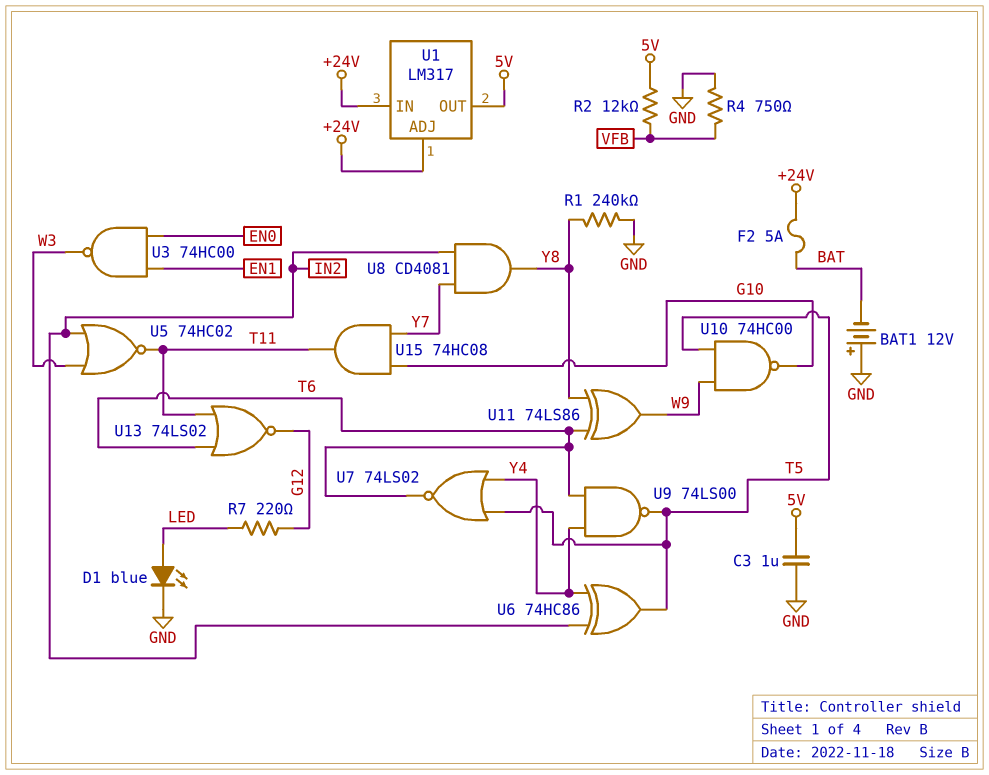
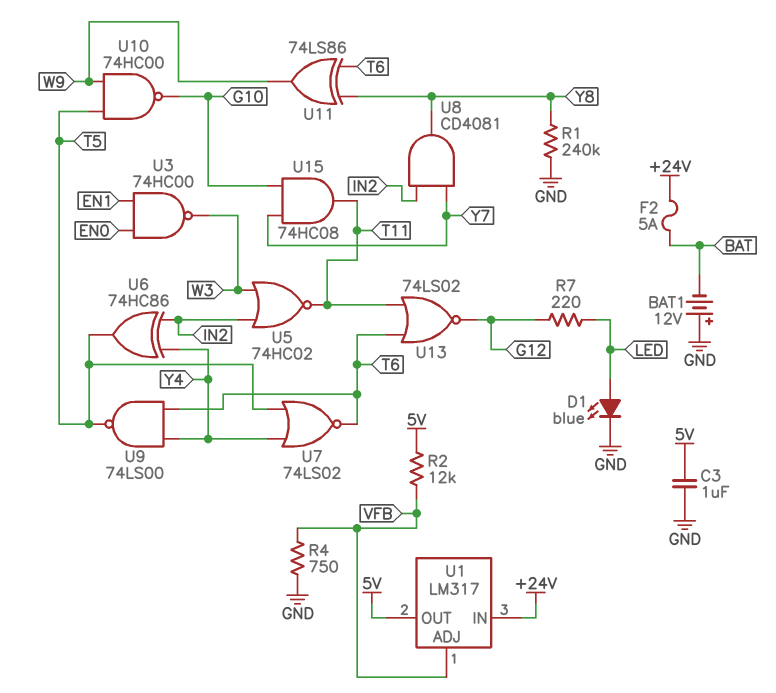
U1 pin ADJ: +24V -> VFB

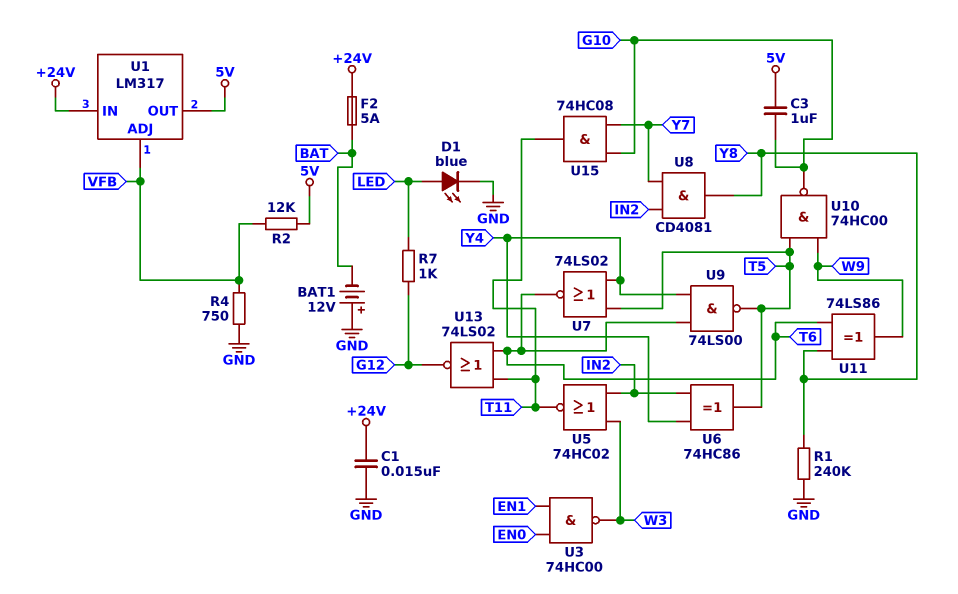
C1: none -> 15nF (+24V, GND)
C3: 1uF (5V, GND) -> 1uF (5V, G10)
R7: 220 (G12, LED) -> 1k (G12, LED)

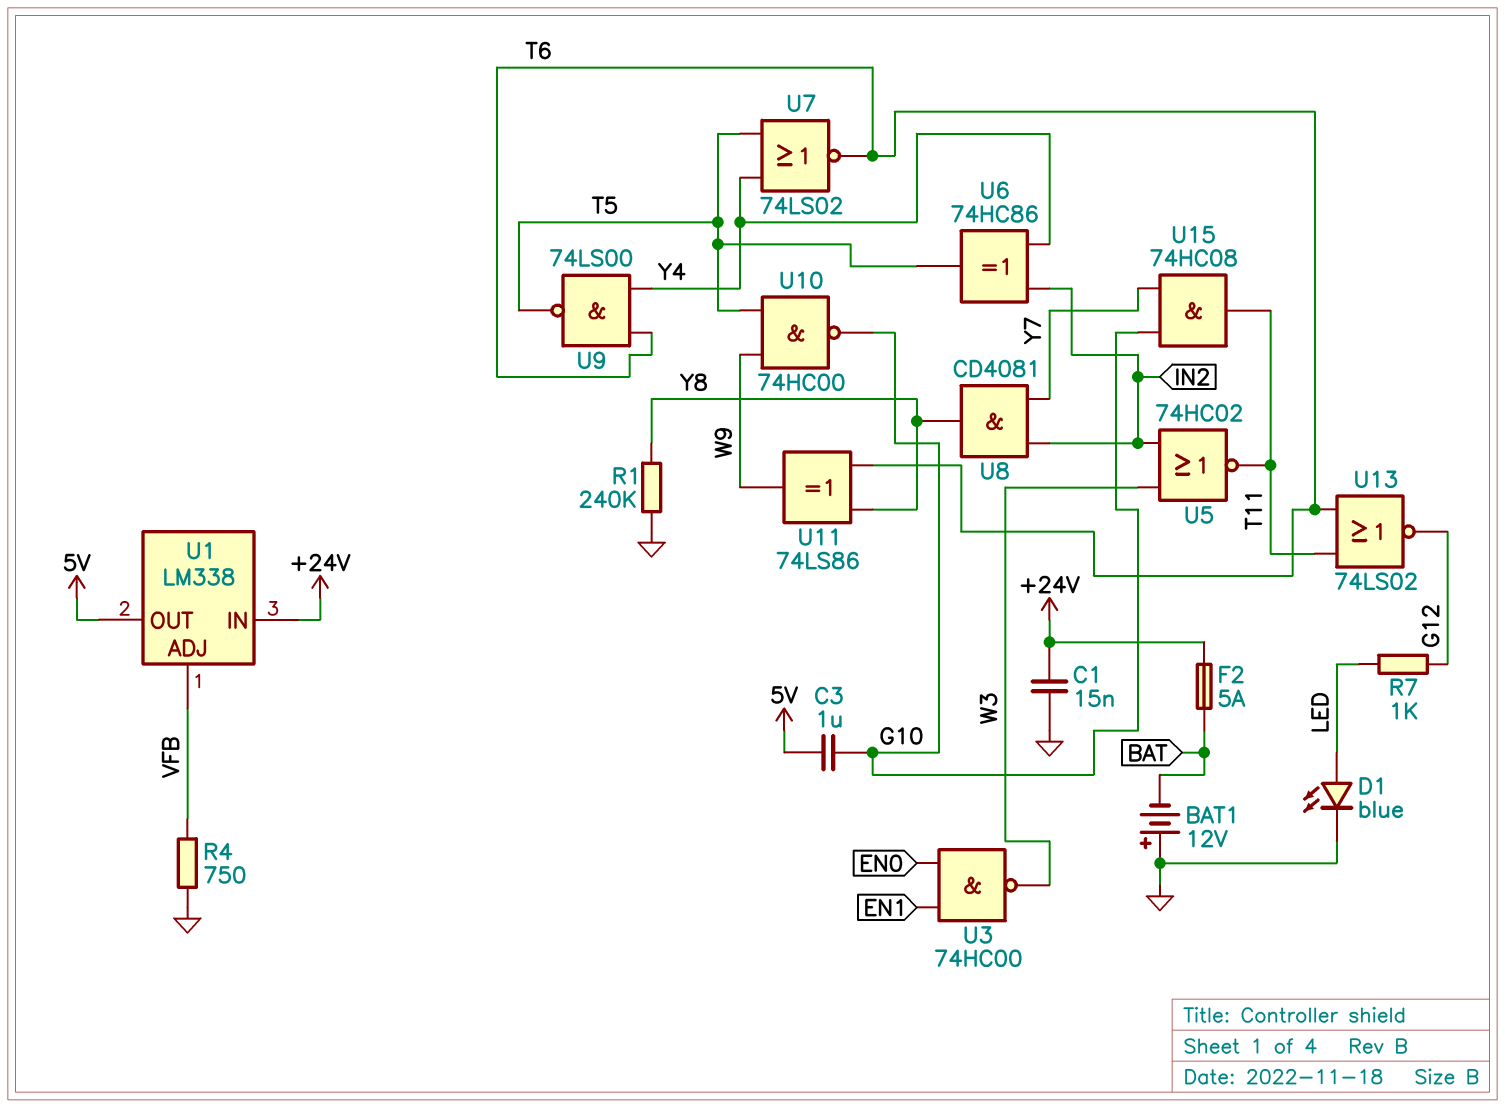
R2: 12k (5V, VFB) -> none
U1: LM317 -> LM338

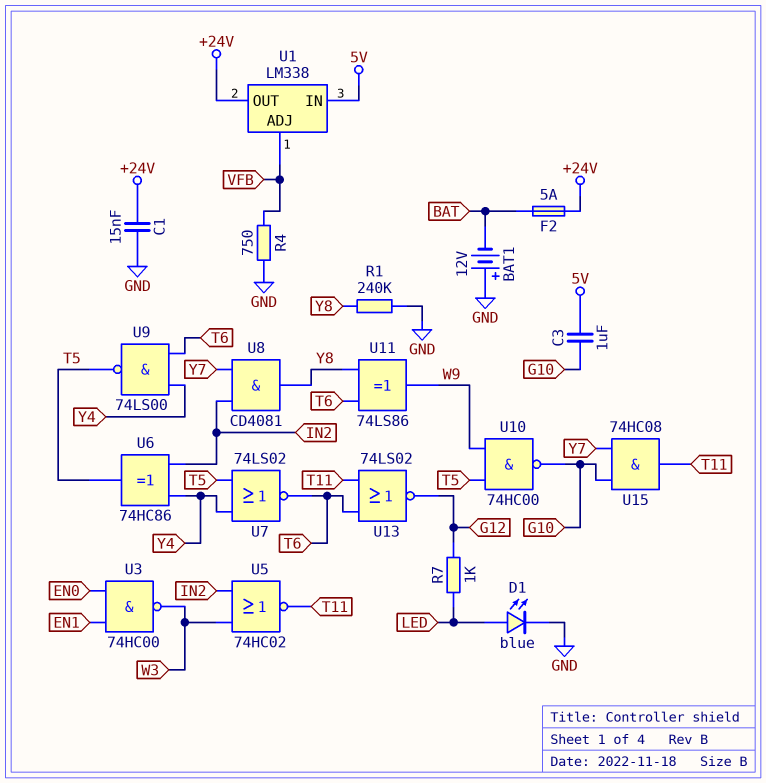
U1 pin IN: +24V -> 5V
U1 pin OUT: 5V -> +24V

